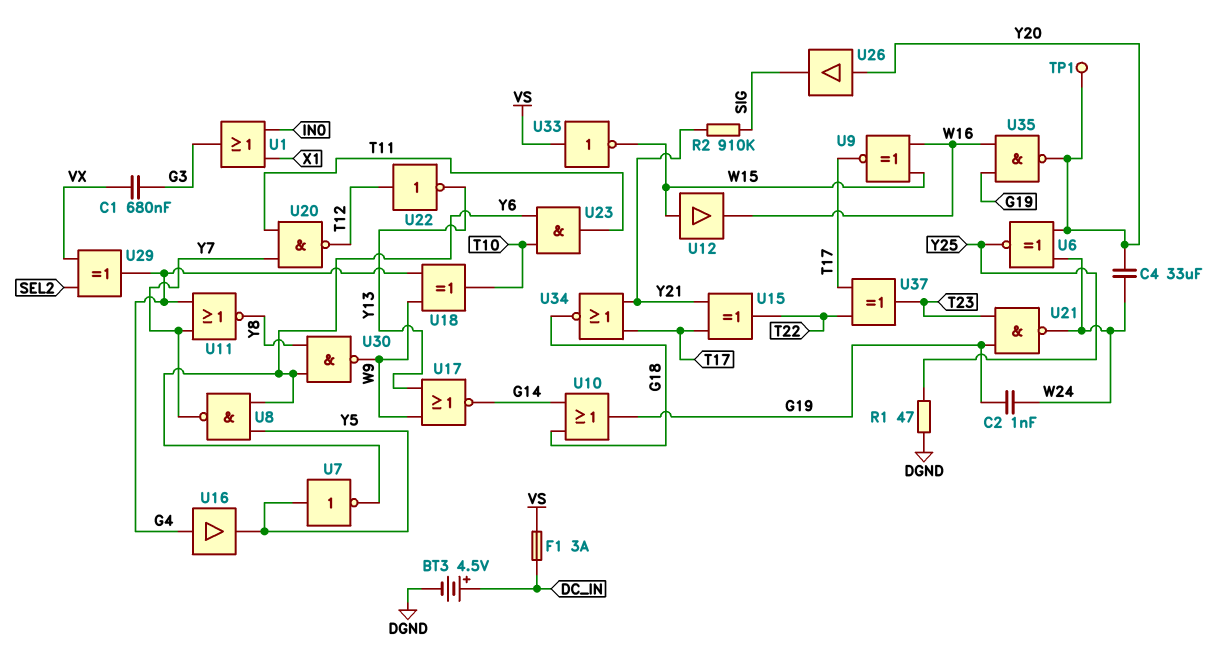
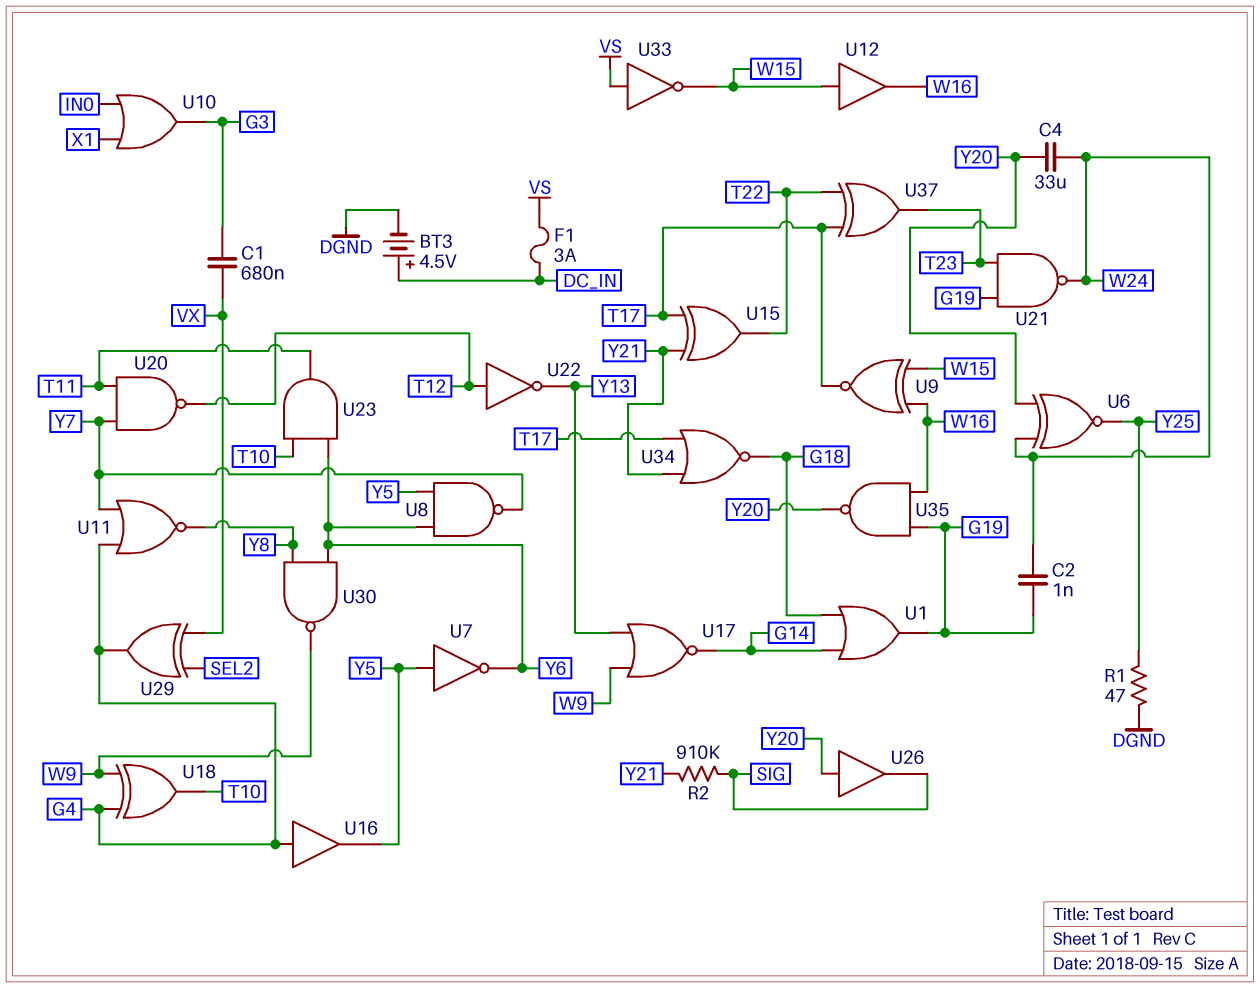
TP1: test point (Y20) -> none
U1: OR (in IN0, in X1, out G3) -> OR (in G14, in G18, out G19)
U10: OR (in G14, in G18, out G19) -> OR (in IN0, in X1, out G3)

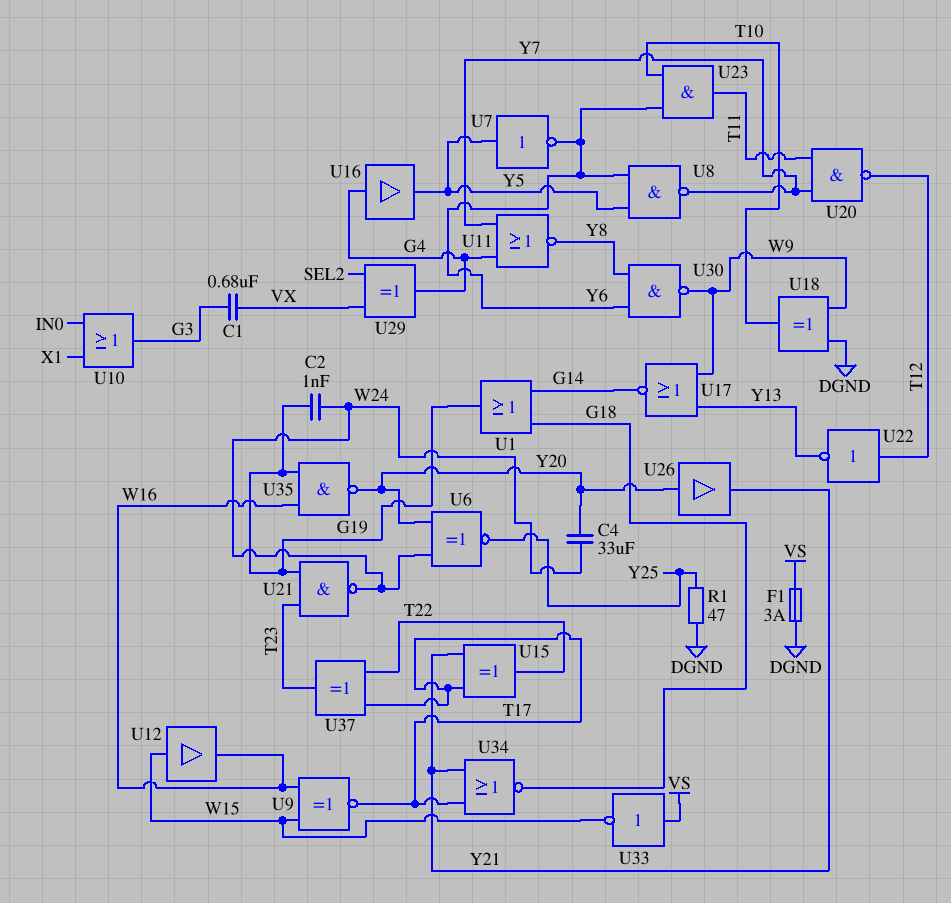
BT3: 4.5V (plus DC_IN, minus DGND) -> none
F1: 3A (DC_IN, VS) -> 3A (DGND, VS)
R2: 910k (SIG, Y21) -> none
U18: XOR (in G4, in W9, out T10) -> XOR (in DGND, in W9, out T10)
U26: buffer (in Y20, out SIG) -> buffer (in Y20, out Y21)

